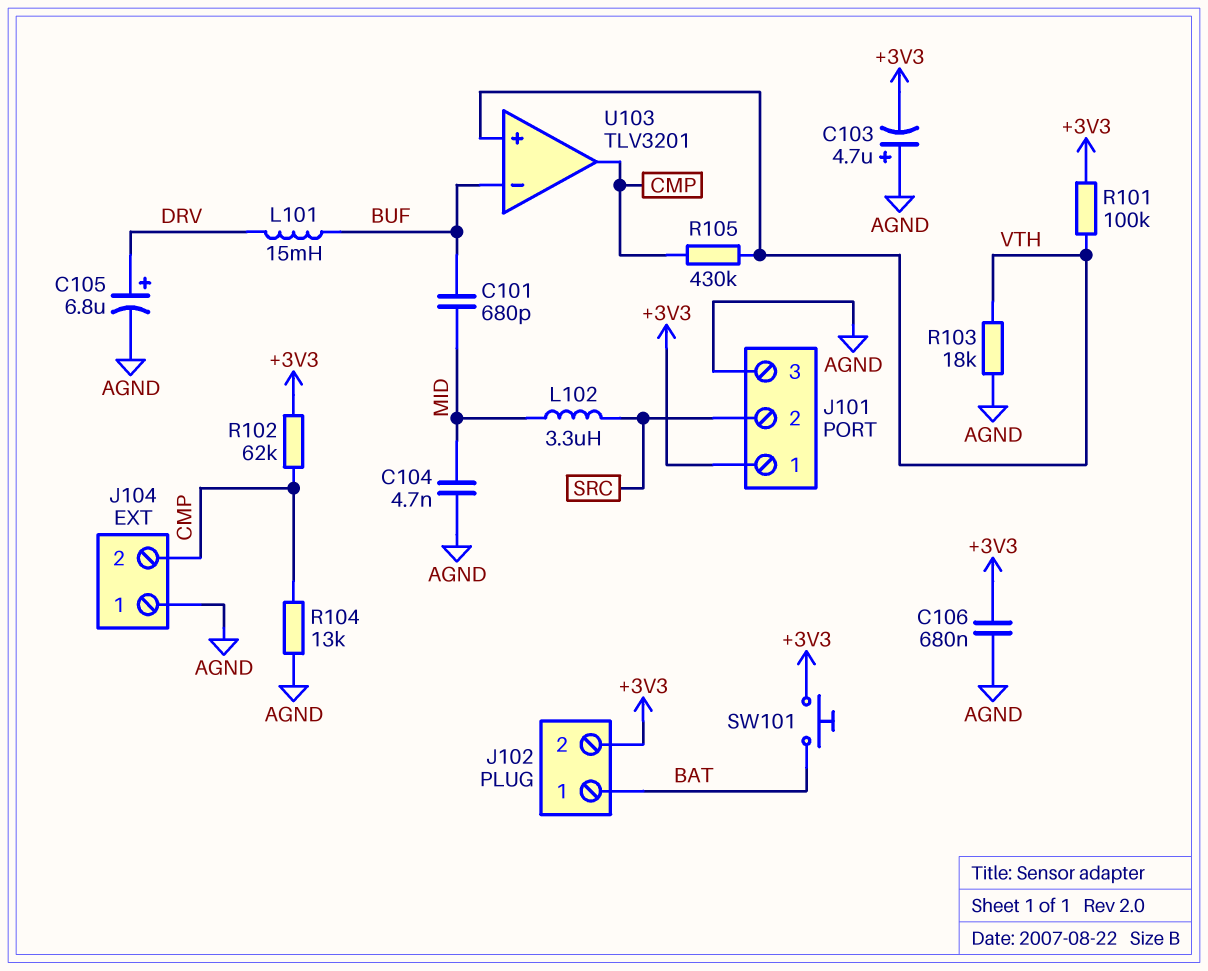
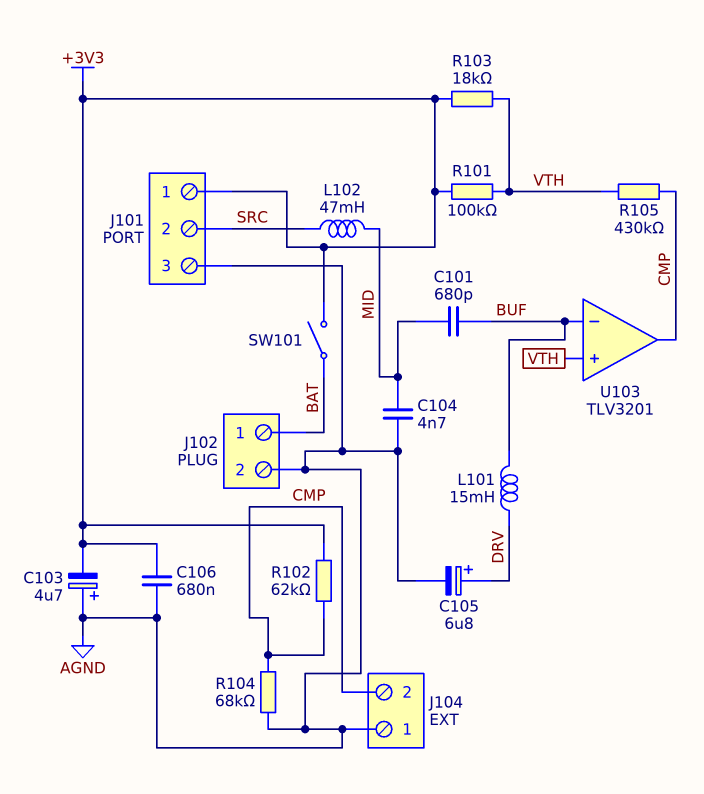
J102 pin 2: +3V3 -> AGND
L102: 3.3uH (MID, SRC) -> 47mH (MID, SRC)
R103: 18k (AGND, VTH) -> 18k (+3V3, VTH)
R104: 13k (AGND, CMP) -> 68k (AGND, CMP)
SW101: button (+3V3, BAT) -> switch (+3V3, BAT)

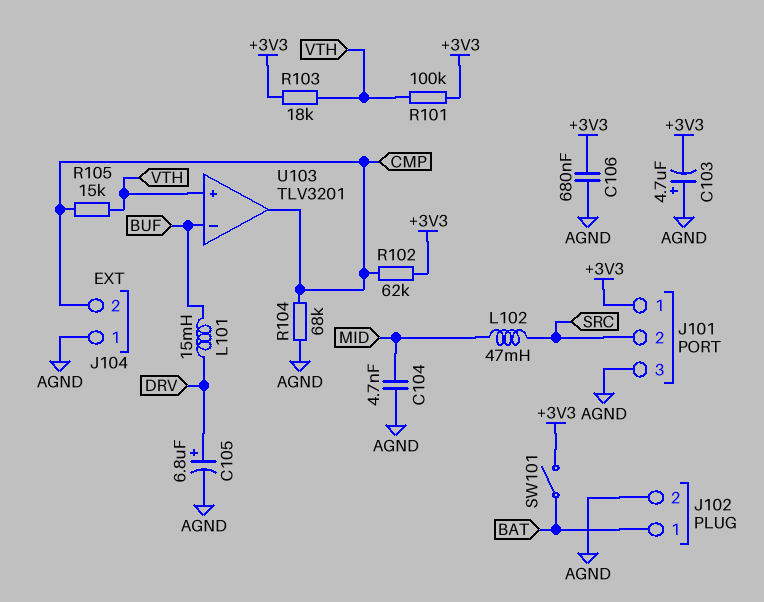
C101: 680pF (BUF, MID) -> none
R105: 430k (CMP, VTH) -> 15k (CMP, VTH)

